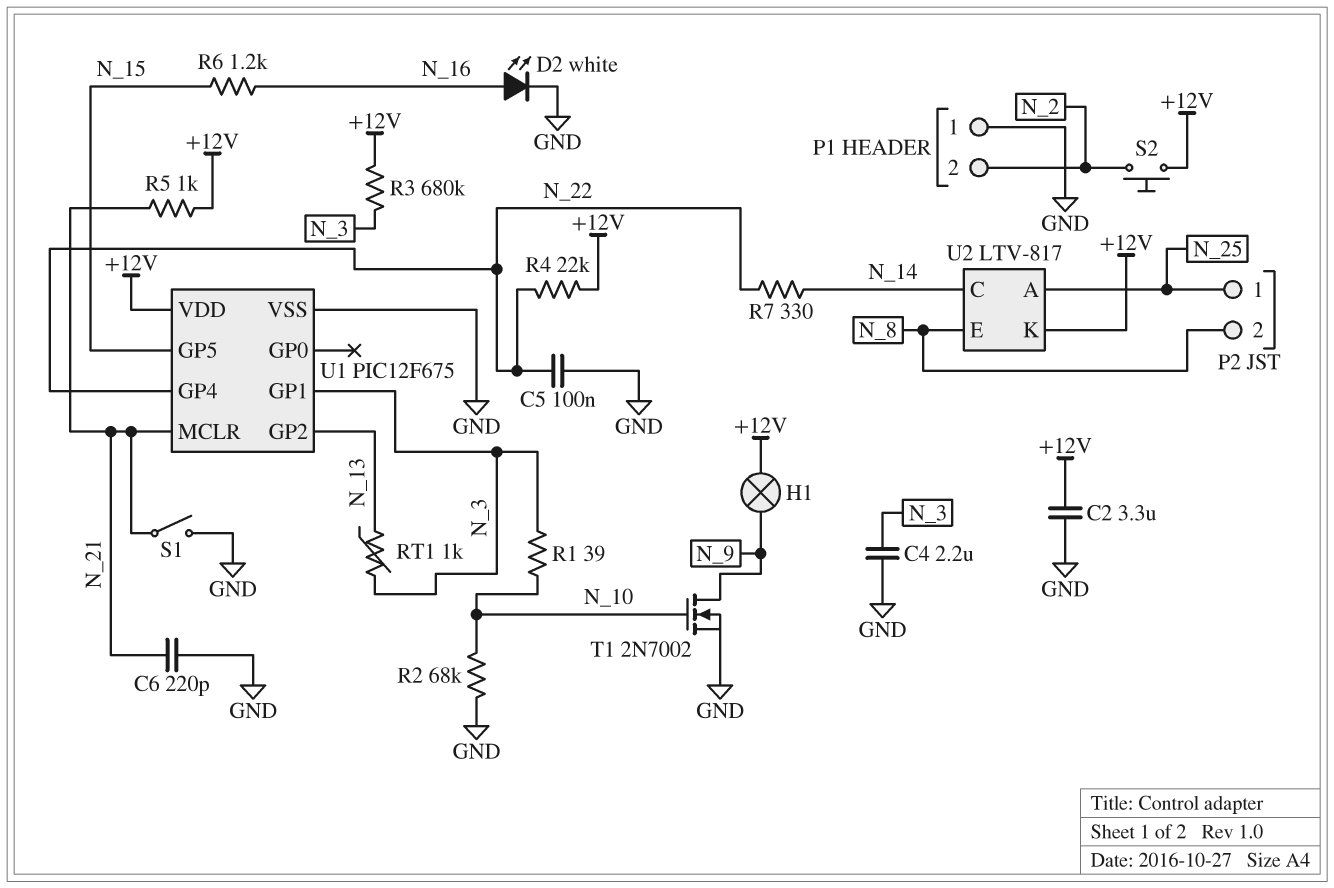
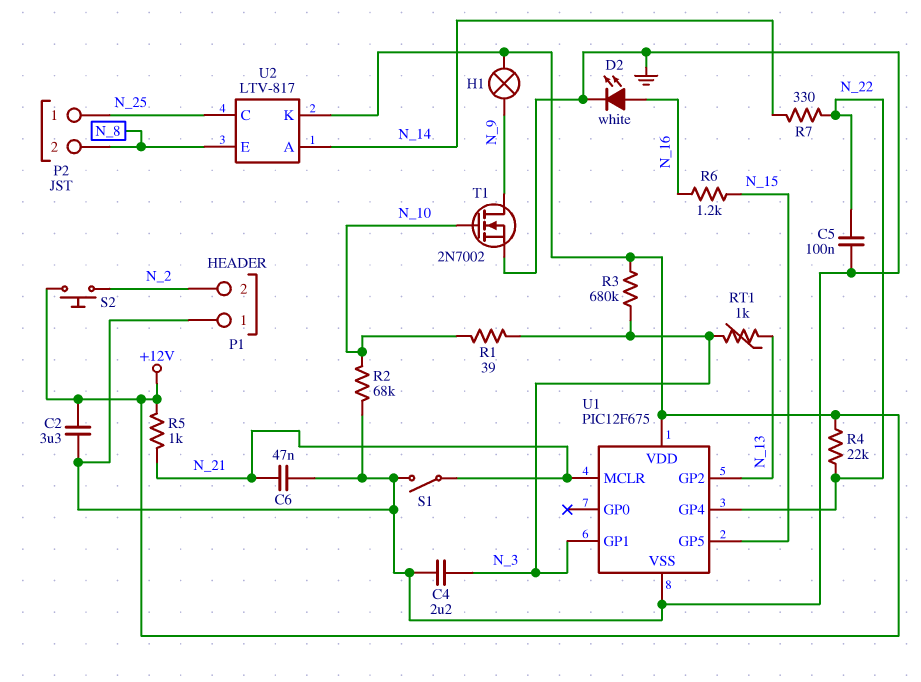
C6: 220pF (GND, N_21) -> 47nF (GND, N_21)
U2 pin A: N_25 -> N_14
U2 pin C: N_14 -> N_25

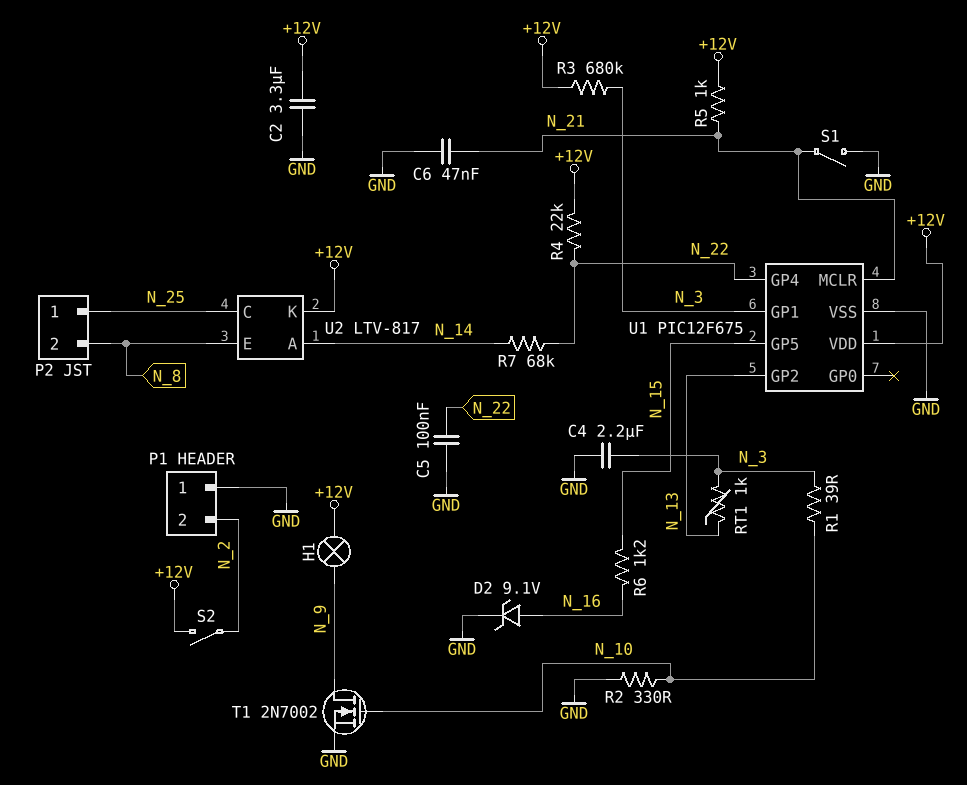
D2: LED white (A N_16, K GND) -> zener 9.1V (A N_16, K GND)
R2: 68k (GND, N_10) -> 330 (GND, N_10)
R7: 330 (N_14, N_22) -> 68k (N_14, N_22)
S2: button (+12V, N_2) -> switch (+12V, N_2)

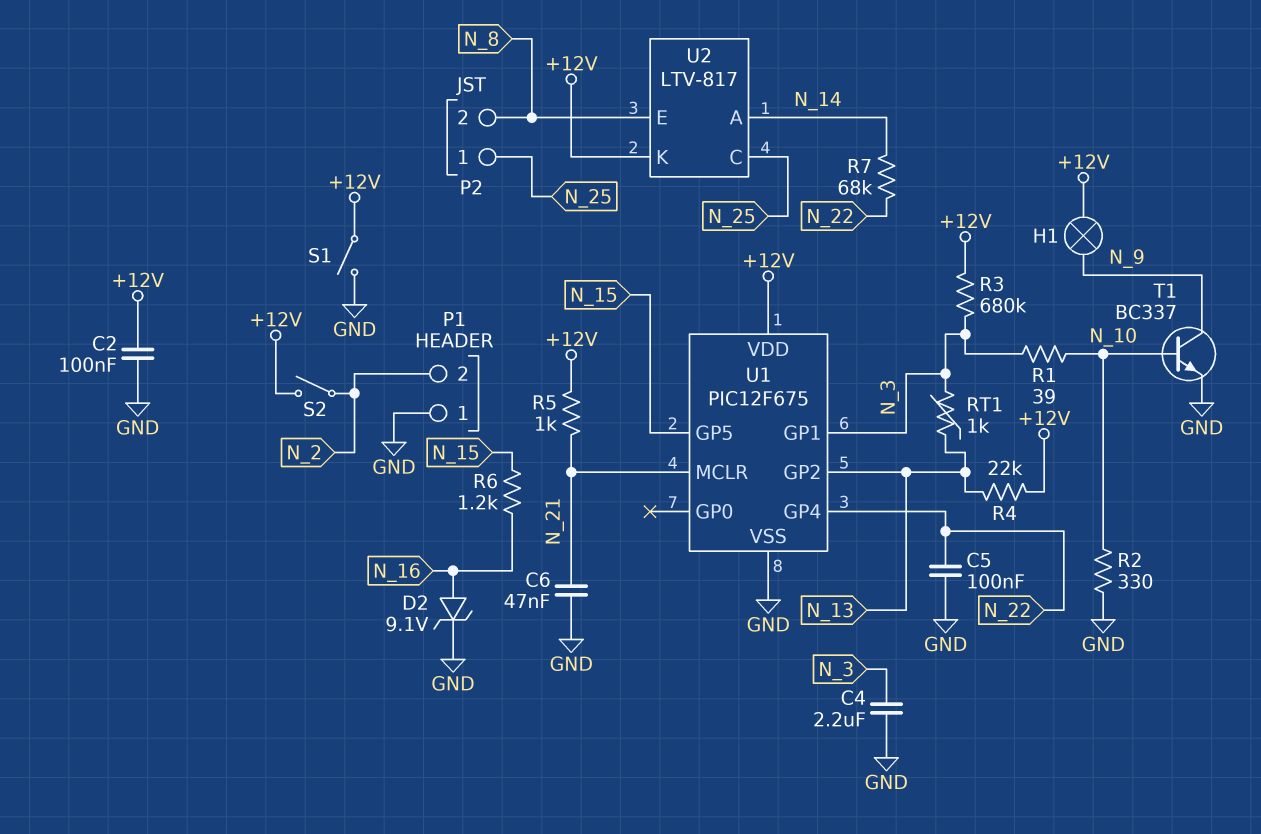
C2: 3.3uF (+12V, GND) -> 100nF (+12V, GND)
R4: 22k (+12V, N_22) -> 22k (+12V, N_13)
S1: switch (GND, N_21) -> switch (+12V, GND)
T1: NMOS 2N7002 (G N_10, D N_9, S GND) -> NPN BC337 (B N_10, C N_9, E GND)

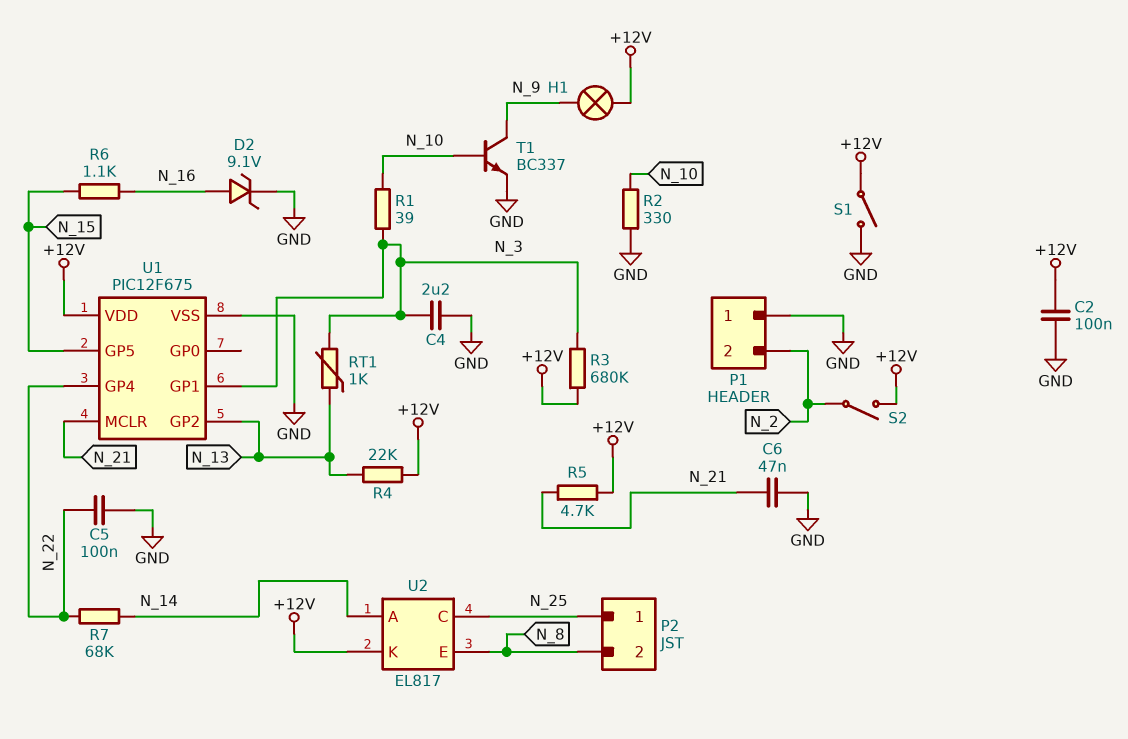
R5: 1k (+12V, N_21) -> 4.7k (+12V, N_21)
R6: 1.2k (N_15, N_16) -> 1.1k (N_15, N_16)
U2: LTV-817 -> EL817

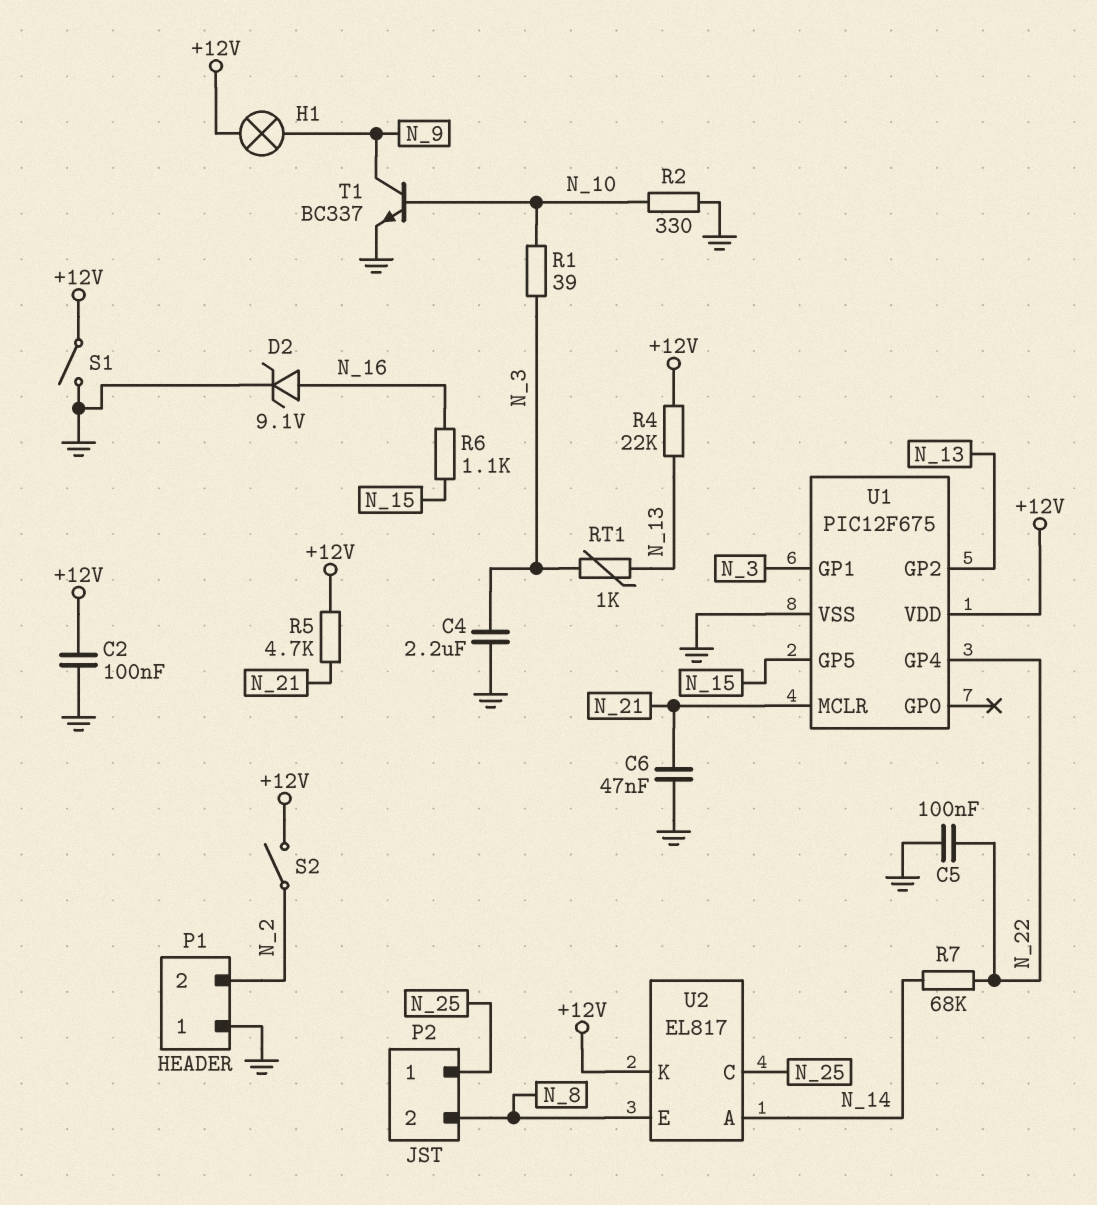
R3: 680k (+12V, N_3) -> none

